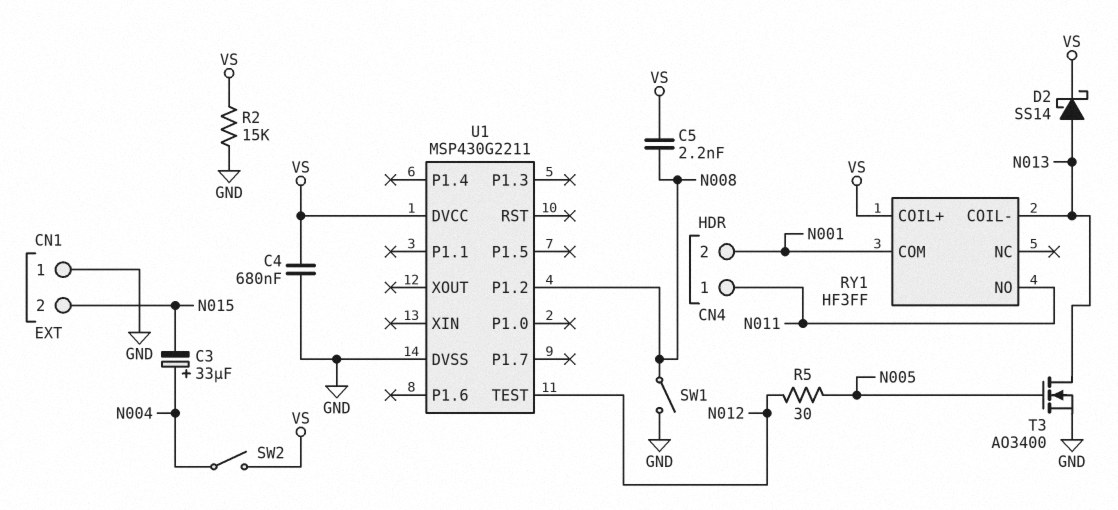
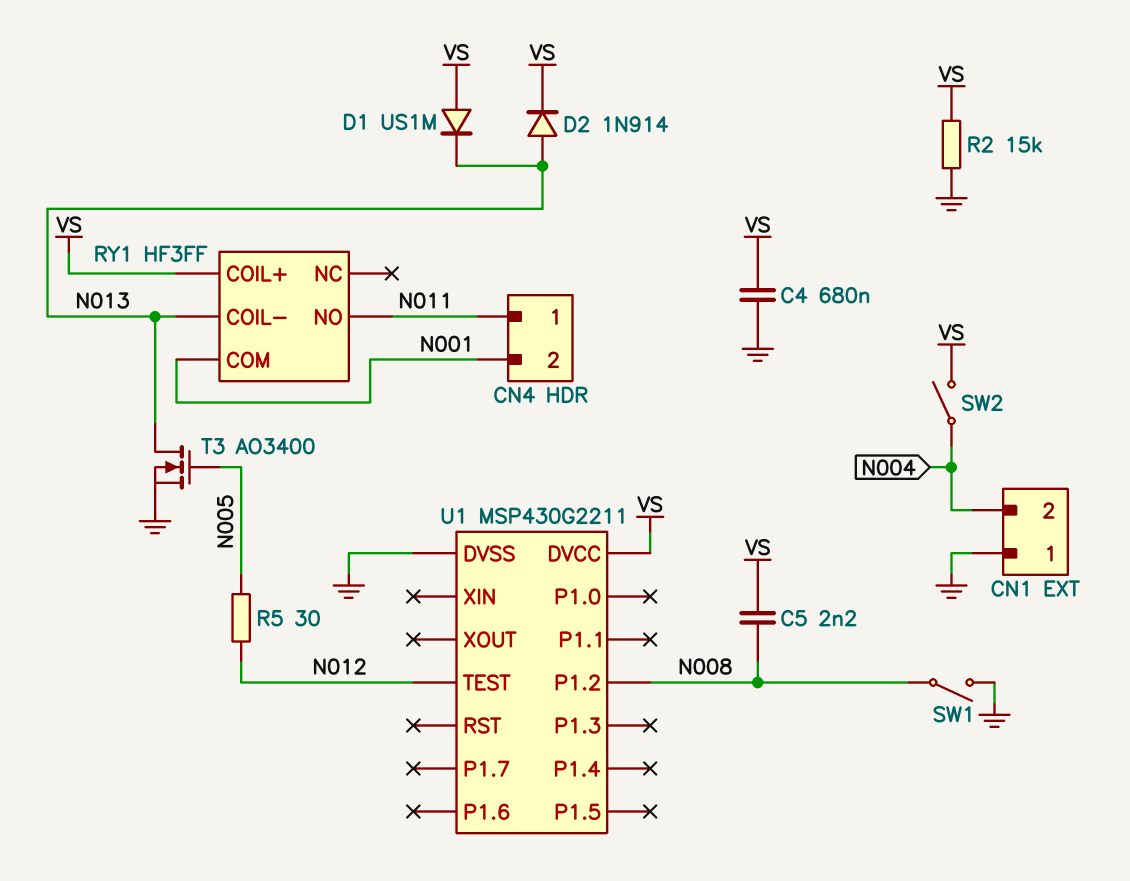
C3: 33uF (plus N004, minus N015) -> none
CN1 pin 2: N015 -> N004
D1: none -> diode US1M (A VS, K N013)
D2: schottky SS14 (A N013, K VS) -> diode 1N914 (A N013, K VS)

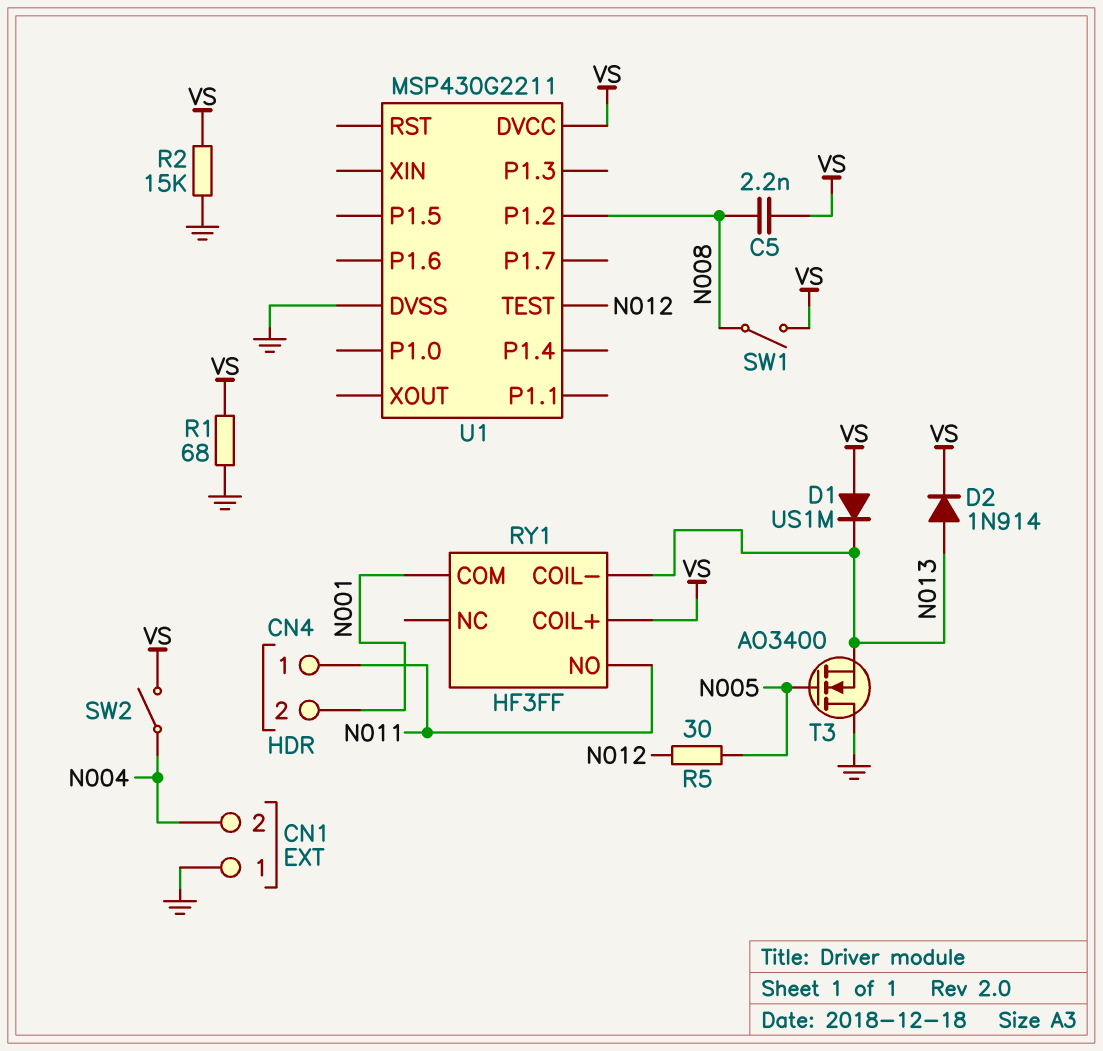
C4: 680nF (GND, VS) -> none
R1: none -> 68 (GND, VS)
SW1: switch (GND, N008) -> switch (N008, VS)
T3: NMOS AO3400 (G N005, D N013, S GND) -> NMOS AO3400 (G N005, D GND, S N013)

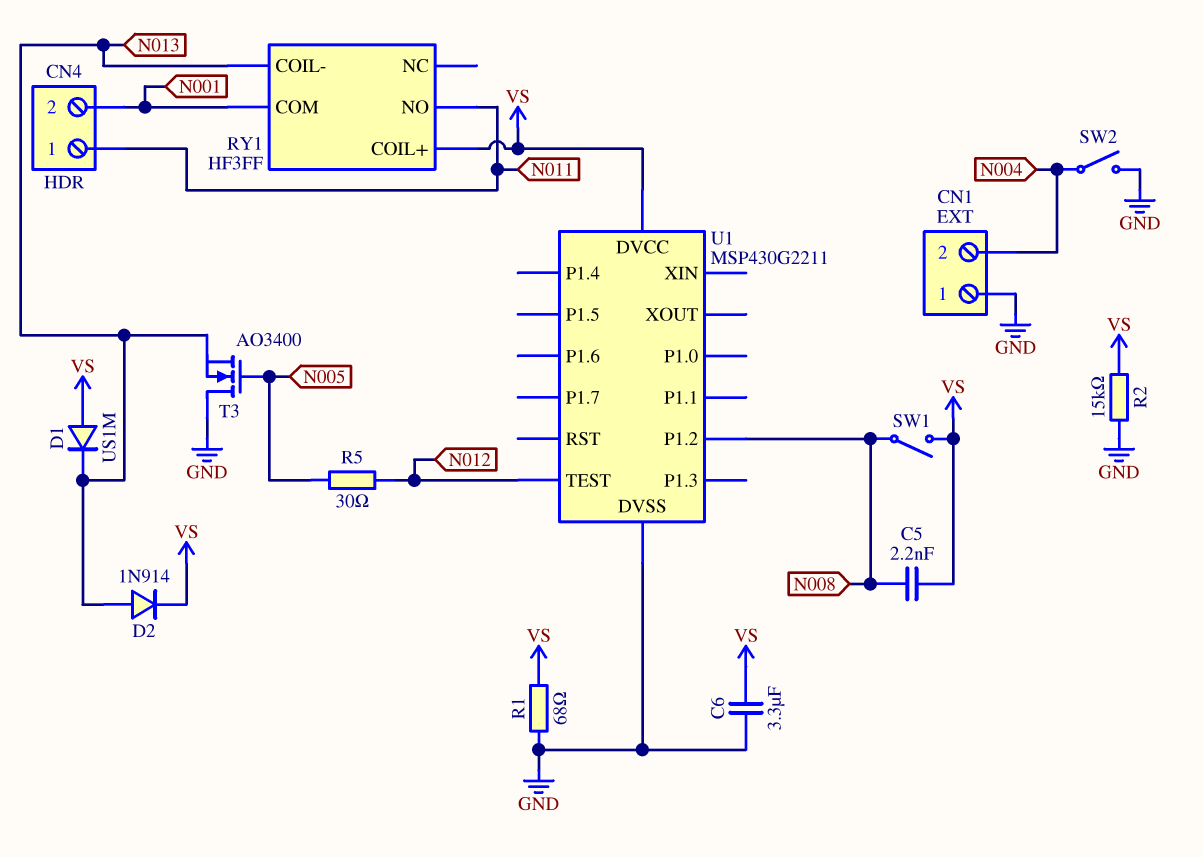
C6: none -> 3.3uF (GND, VS)
SW2: switch (N004, VS) -> switch (GND, N004)

